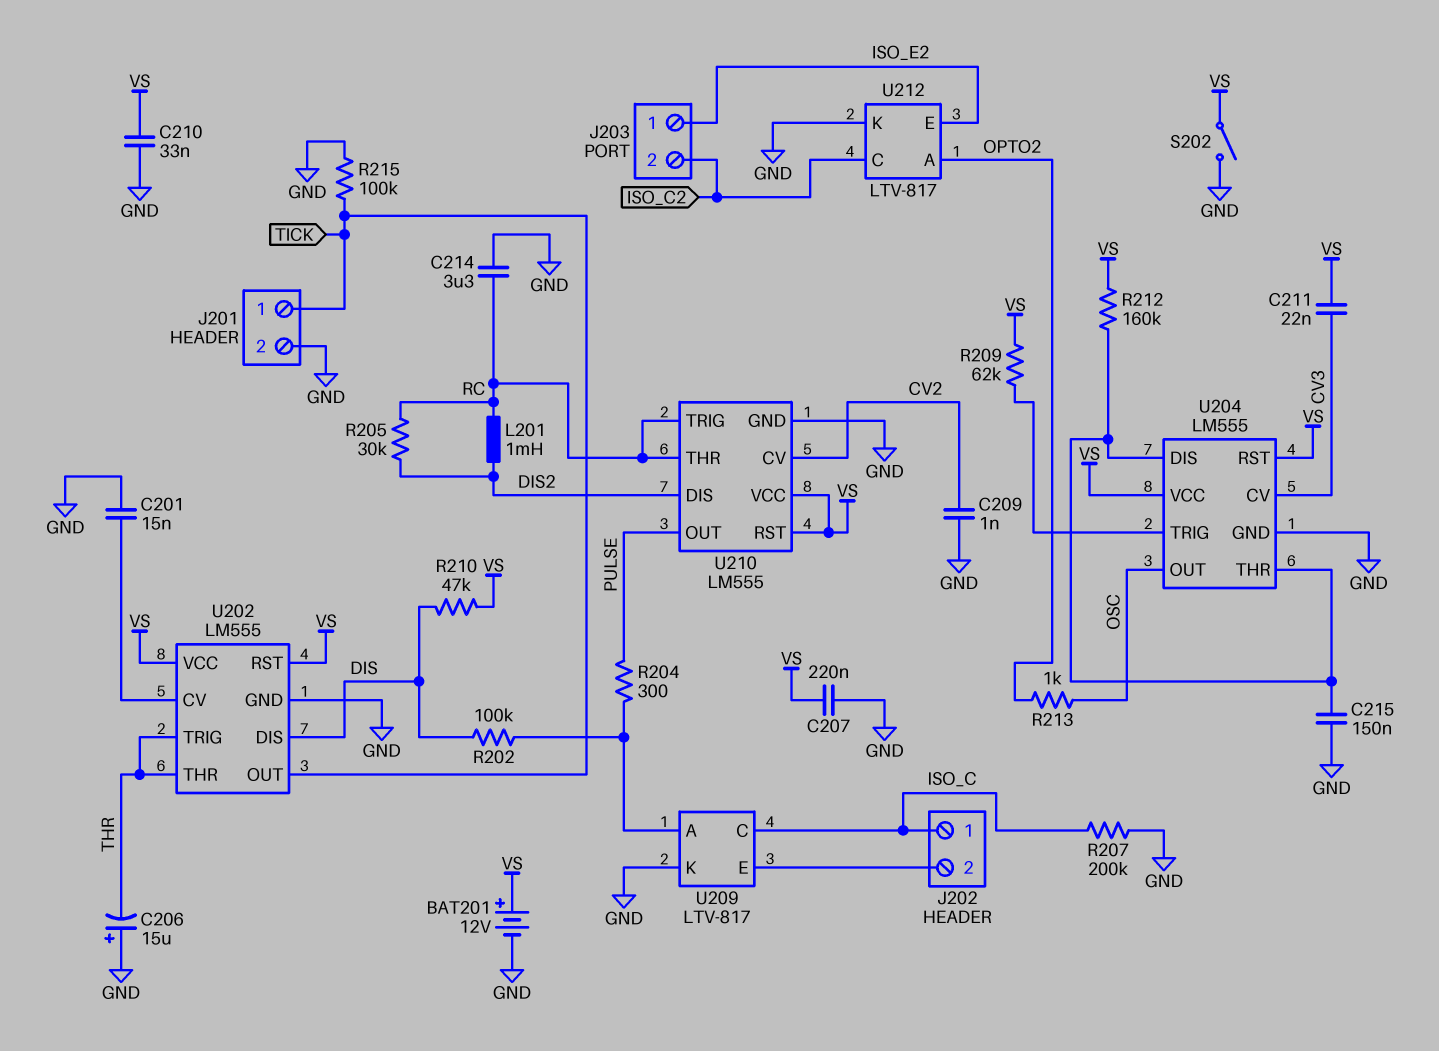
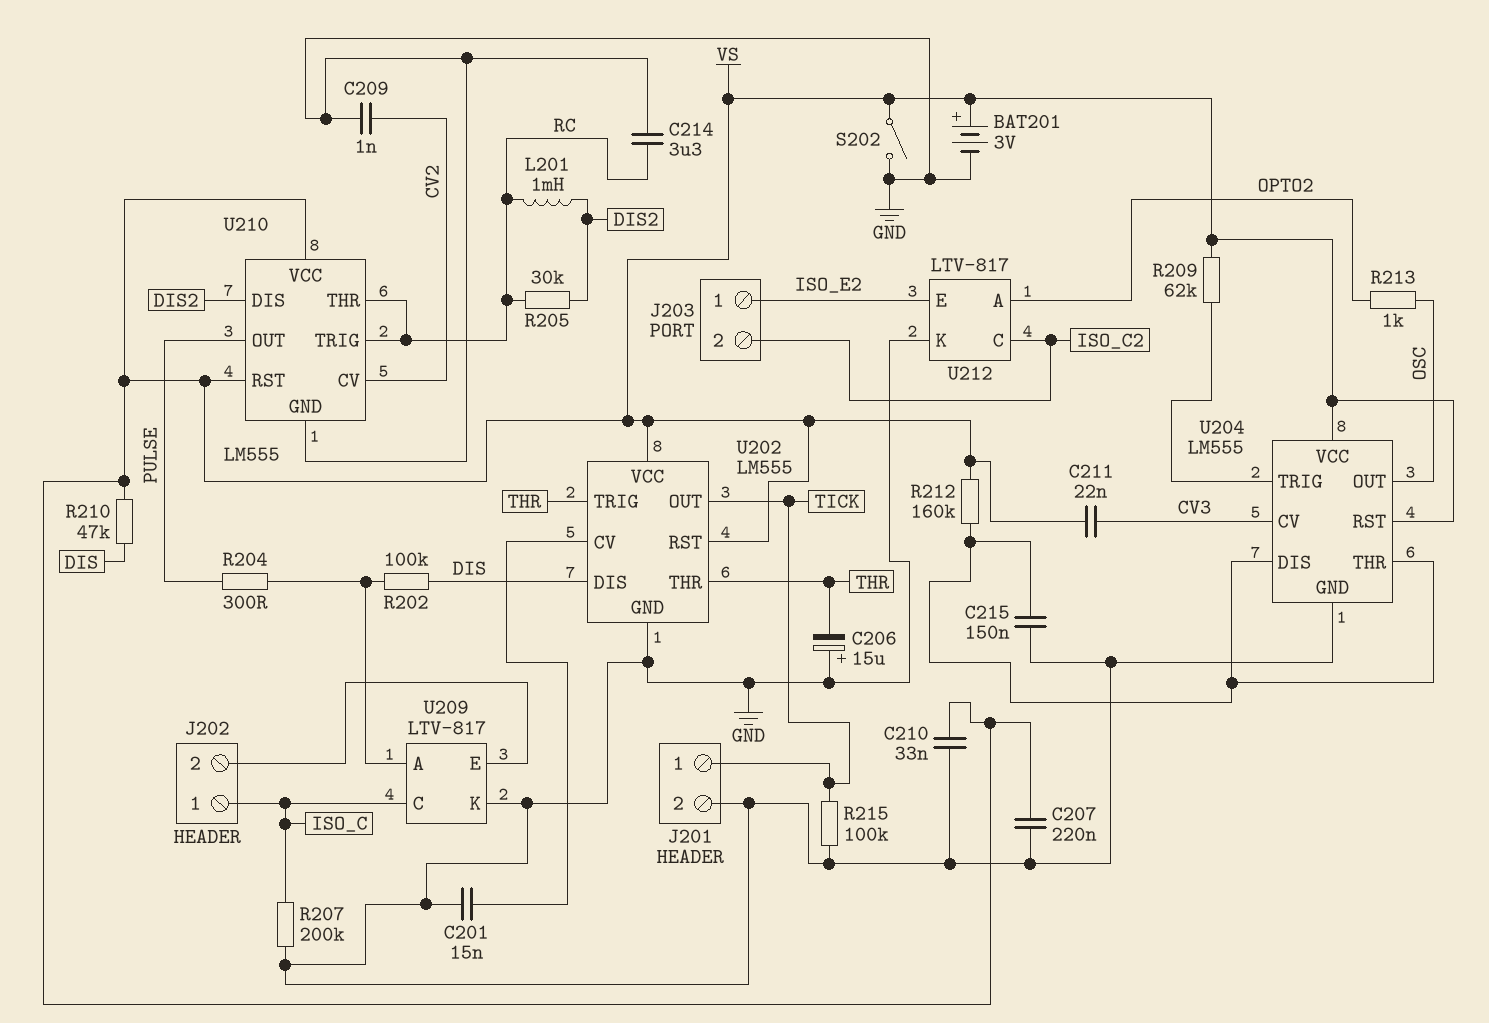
BAT201: 12V (plus VS, minus GND) -> 3V (plus VS, minus GND)

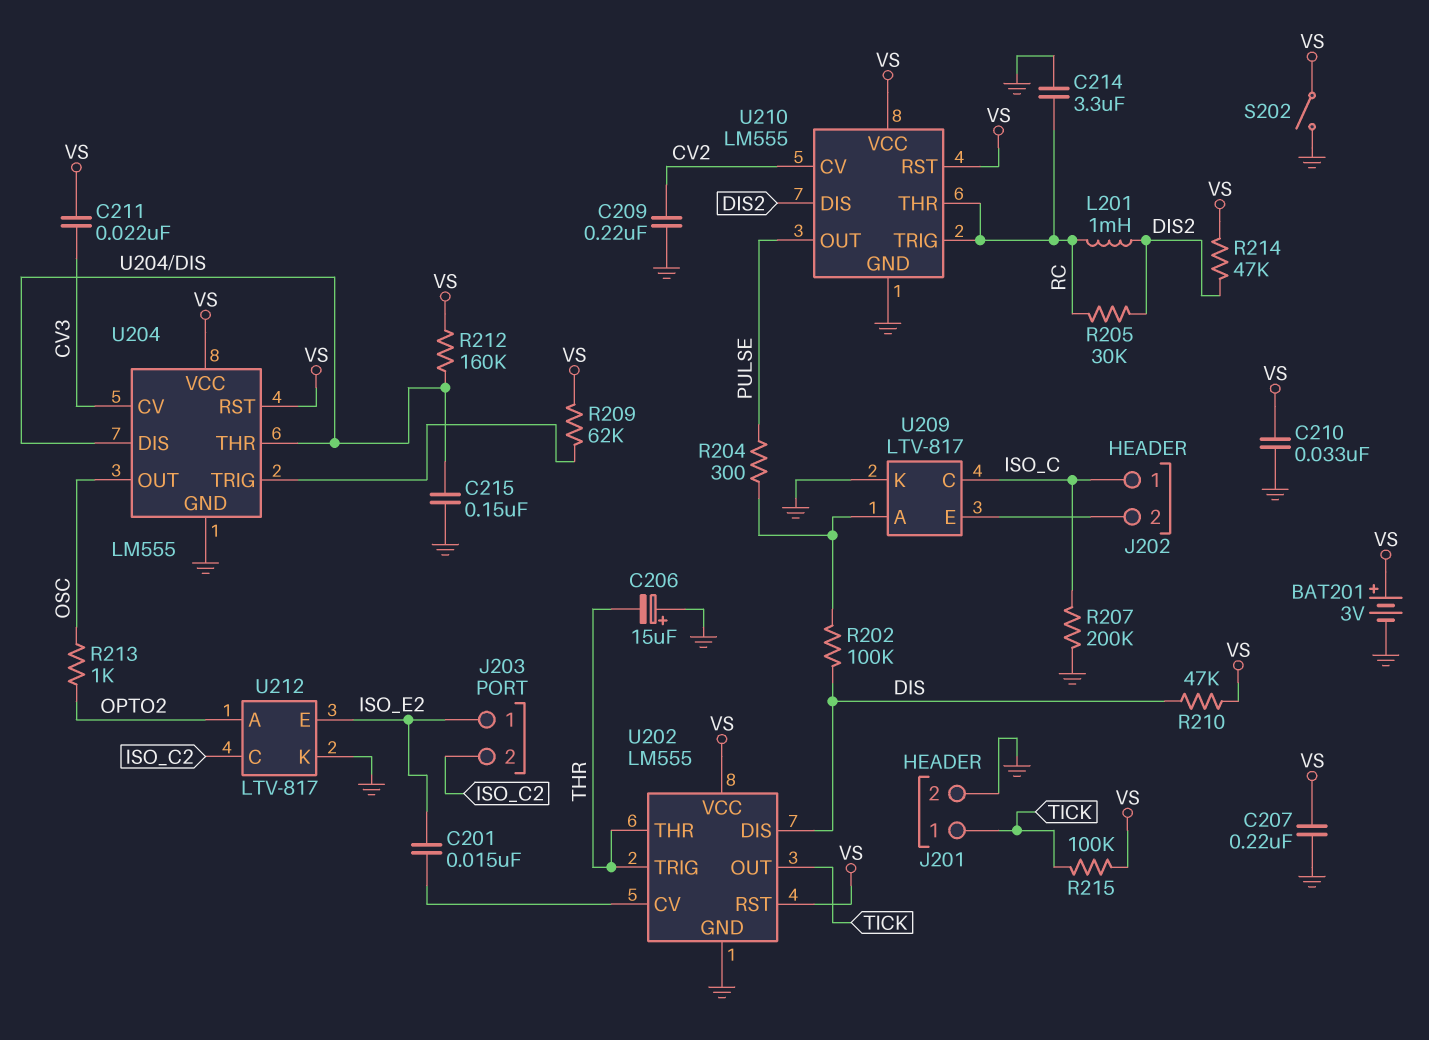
C201: 15nF (GND, U202/CV) -> 15nF (ISO_E2, U202/CV)
C209: 1nF (CV2, GND) -> 220nF (CV2, GND)
R214: none -> 47k (DIS2, VS)
R215: 100k (GND, TICK) -> 100k (TICK, VS)

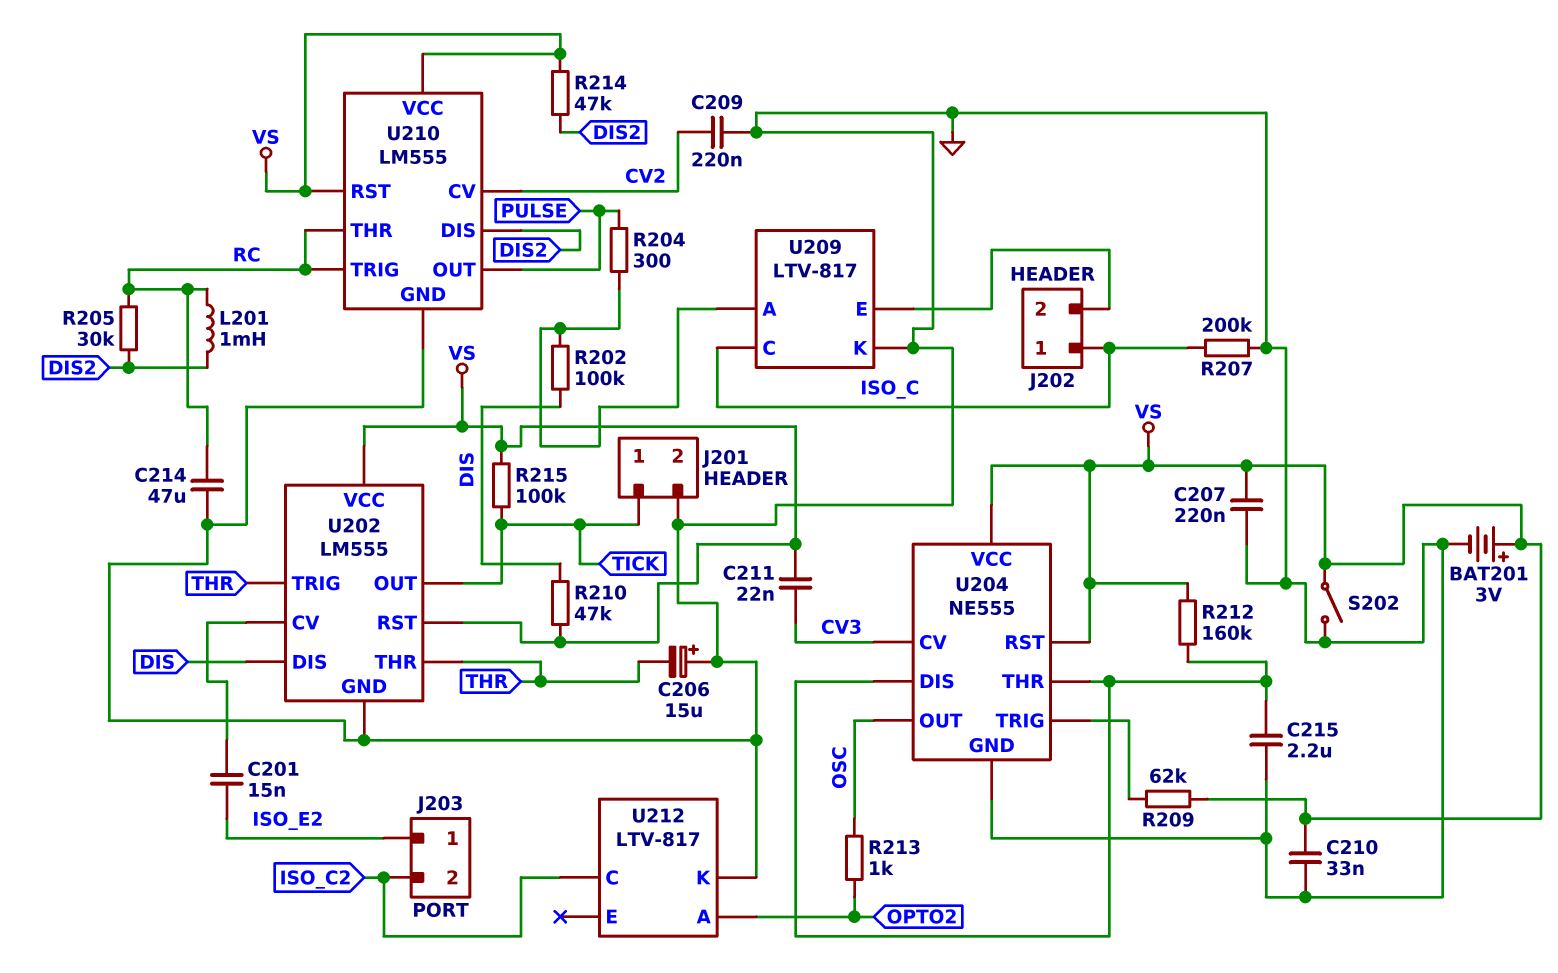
C214: 3.3uF (GND, RC) -> 47uF (GND, RC)
C215: 150nF (GND, U204/DIS) -> 2.2uF (GND, U204/DIS)
U204: LM555 -> NE555
U212 pin E: ISO_E2 -> none

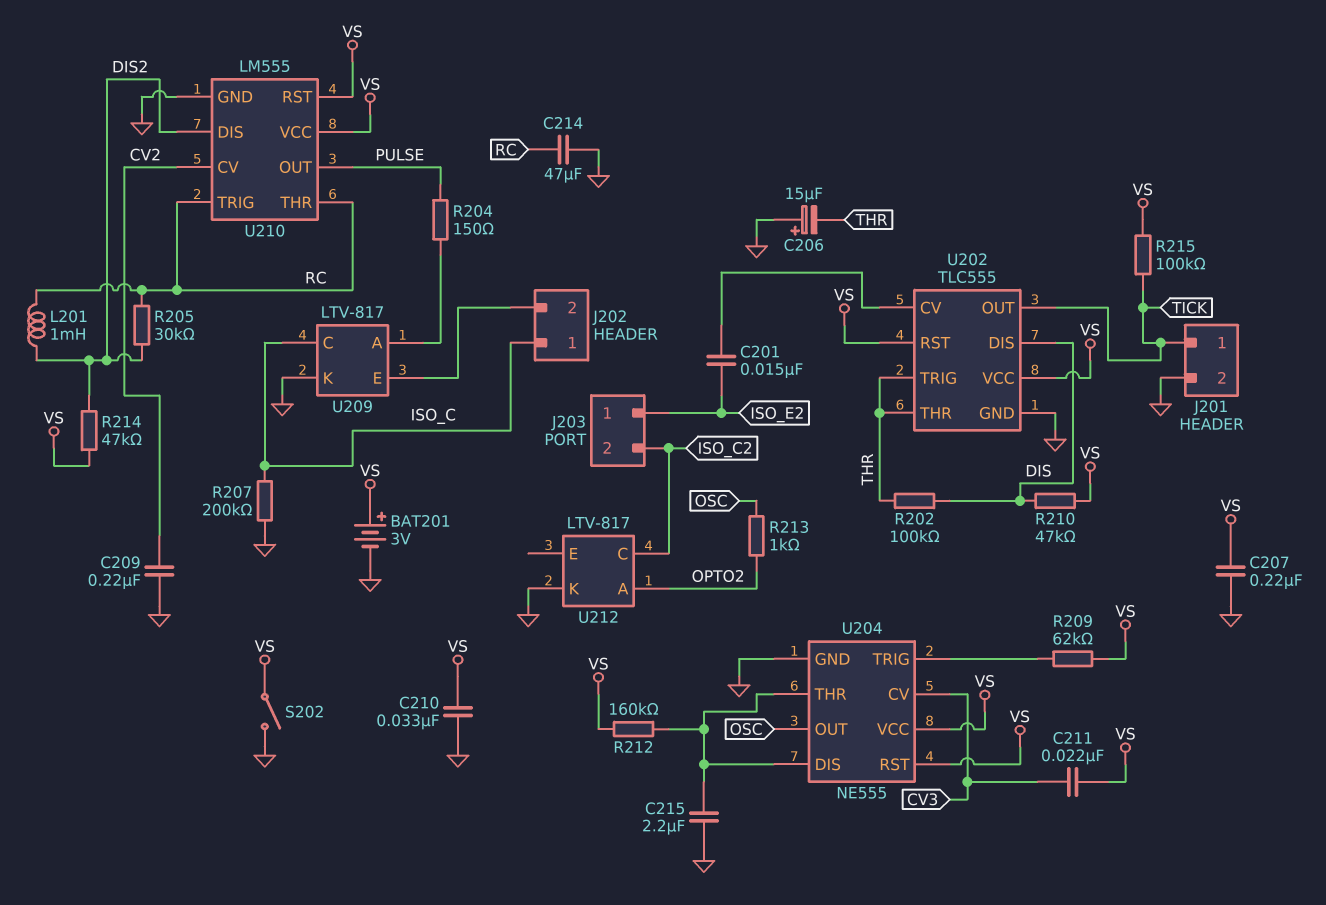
R202: 100k (DIS, U209/A) -> 100k (DIS, THR)
R204: 300 (PULSE, U209/A) -> 150 (PULSE, U209/A)
U202: LM555 -> TLC555

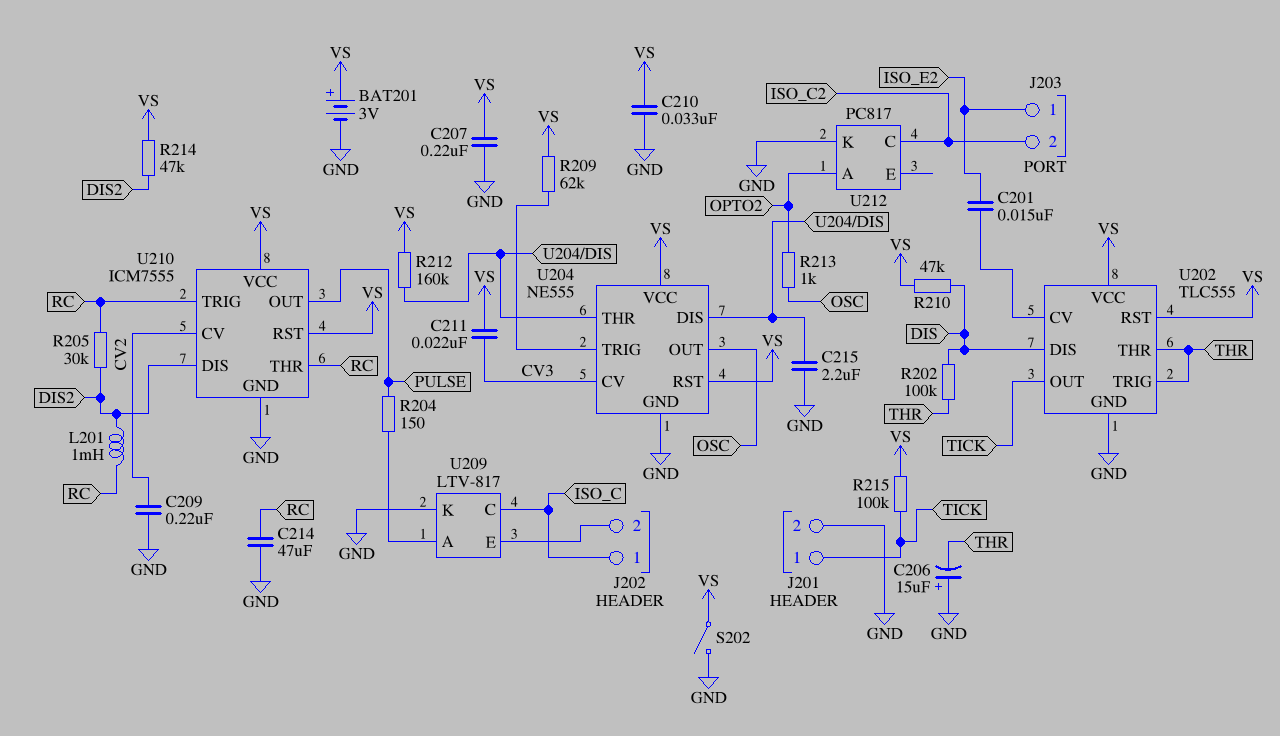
R207: 200k (GND, ISO_C) -> none
U210: LM555 -> ICM7555
U212: LTV-817 -> PC817

